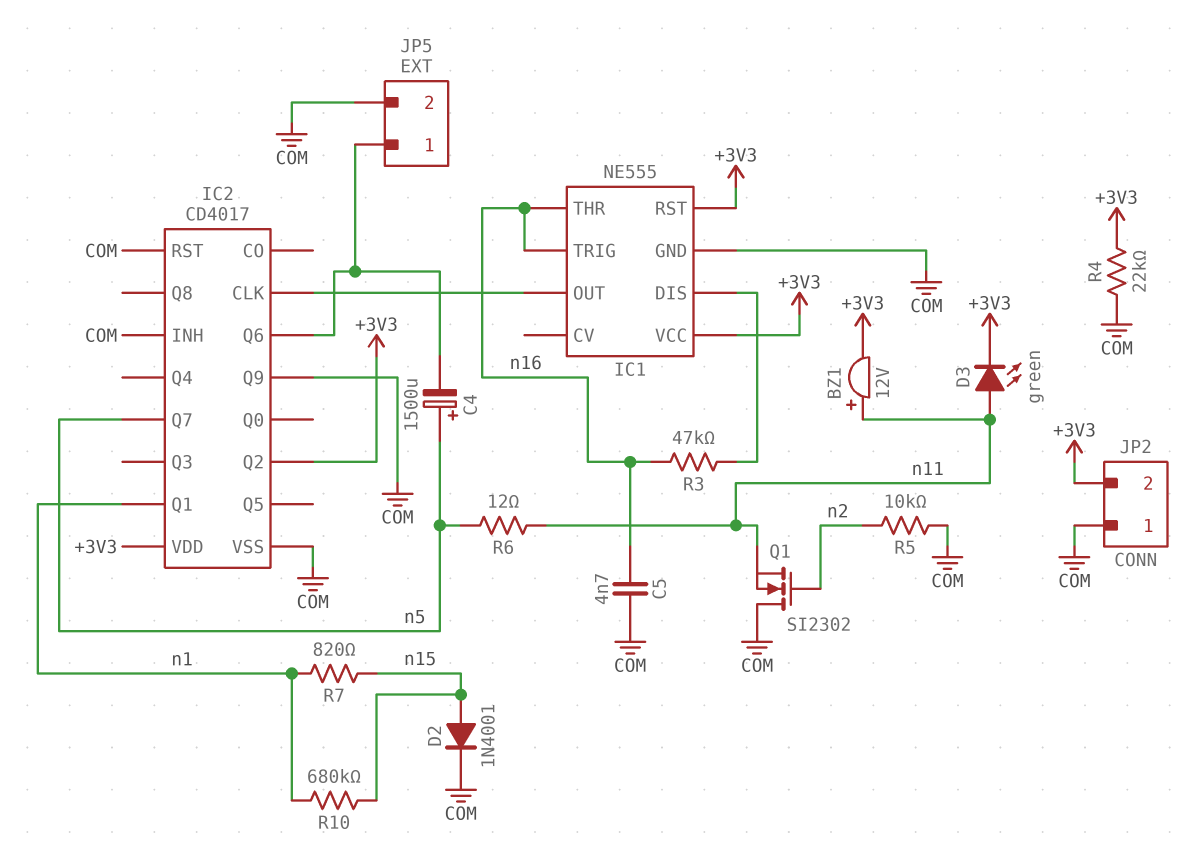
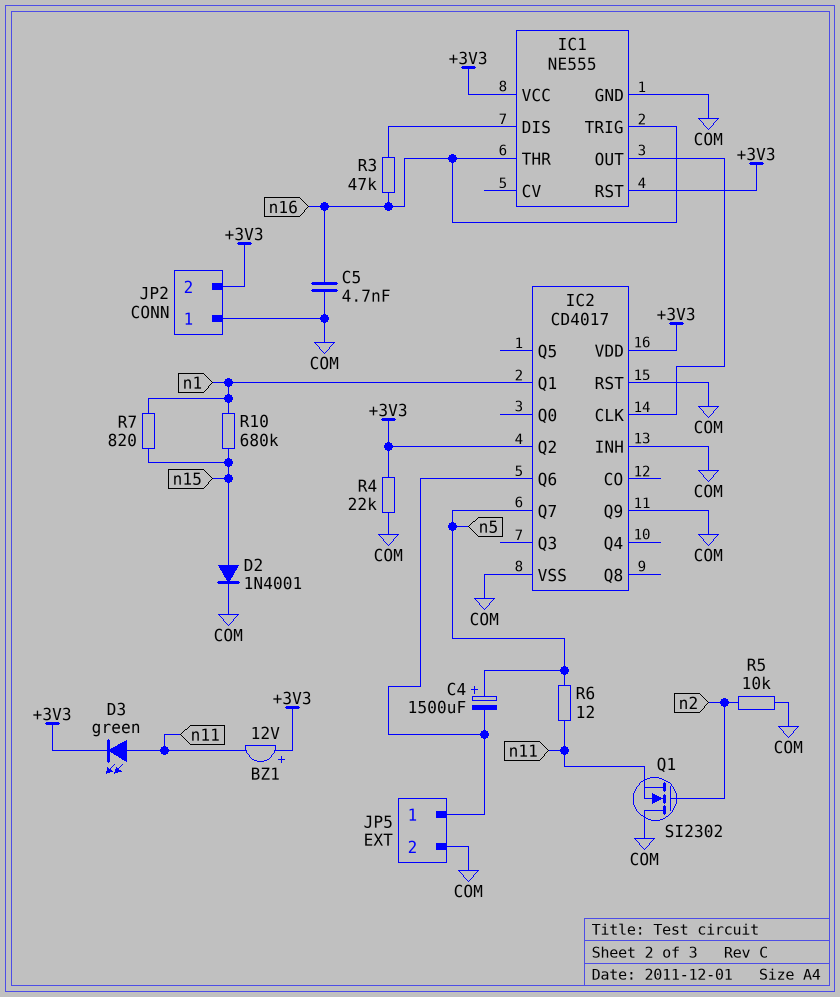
BZ1: buzzer 12V (plus n11, minus +3V3) -> buzzer 12V (plus +3V3, minus n11)

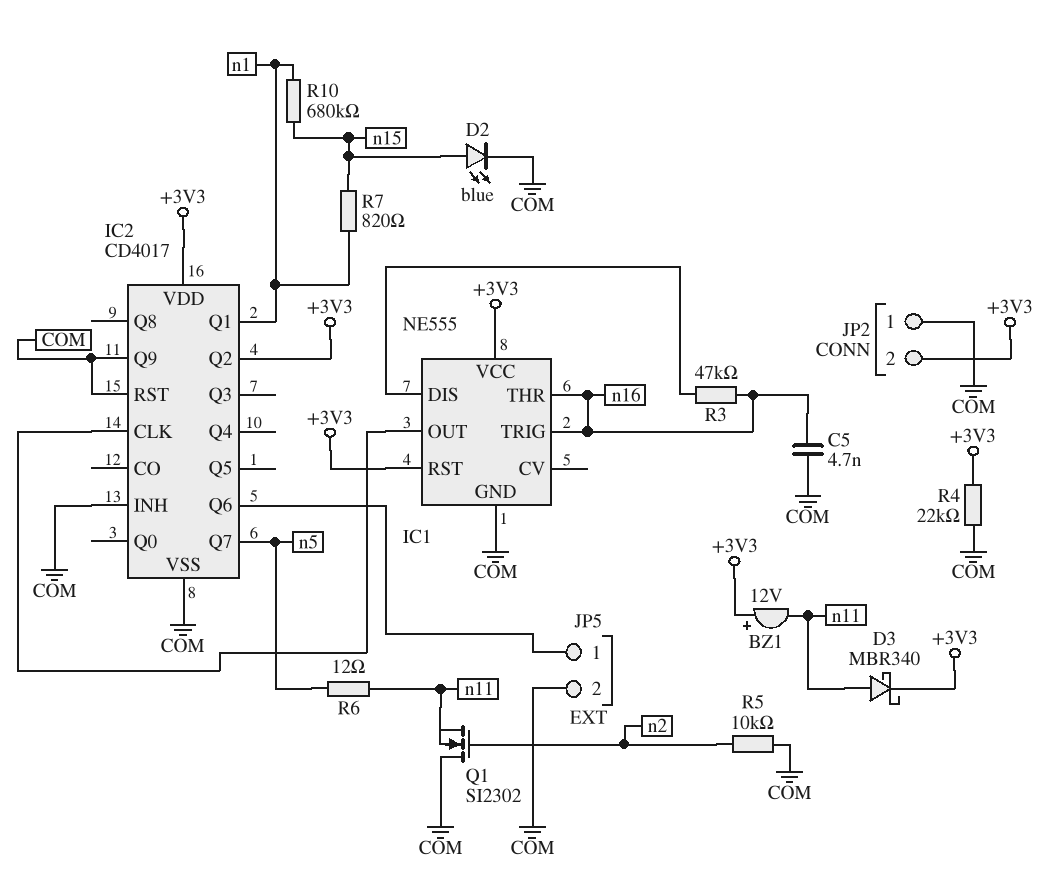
C4: 1500uF (plus n5, minus IC2/Q6) -> none
D2: diode 1N4001 (A n15, K COM) -> LED blue (A n15, K COM)
D3: LED green (A n11, K +3V3) -> schottky MBR340 (A n11, K +3V3)

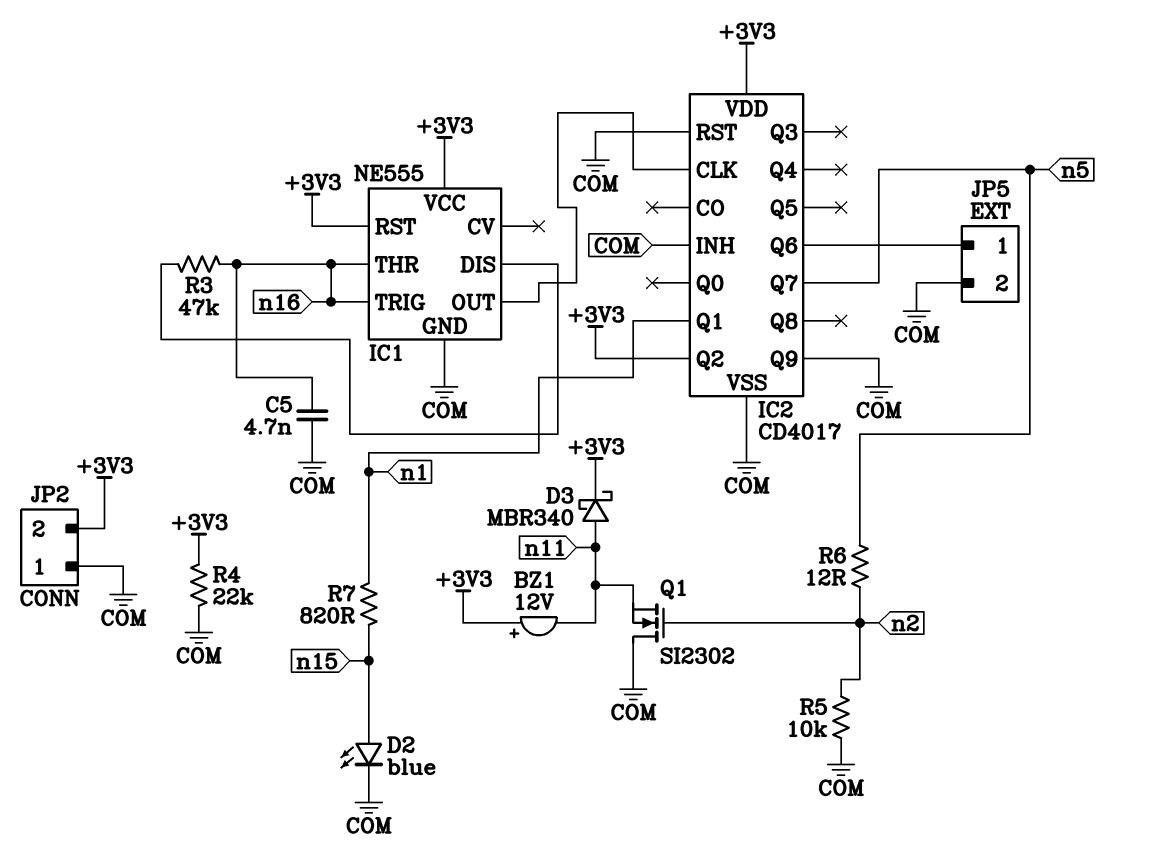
R6: 12 (n5, n11) -> 12 (n2, n5)
R10: 680k (n1, n15) -> none

